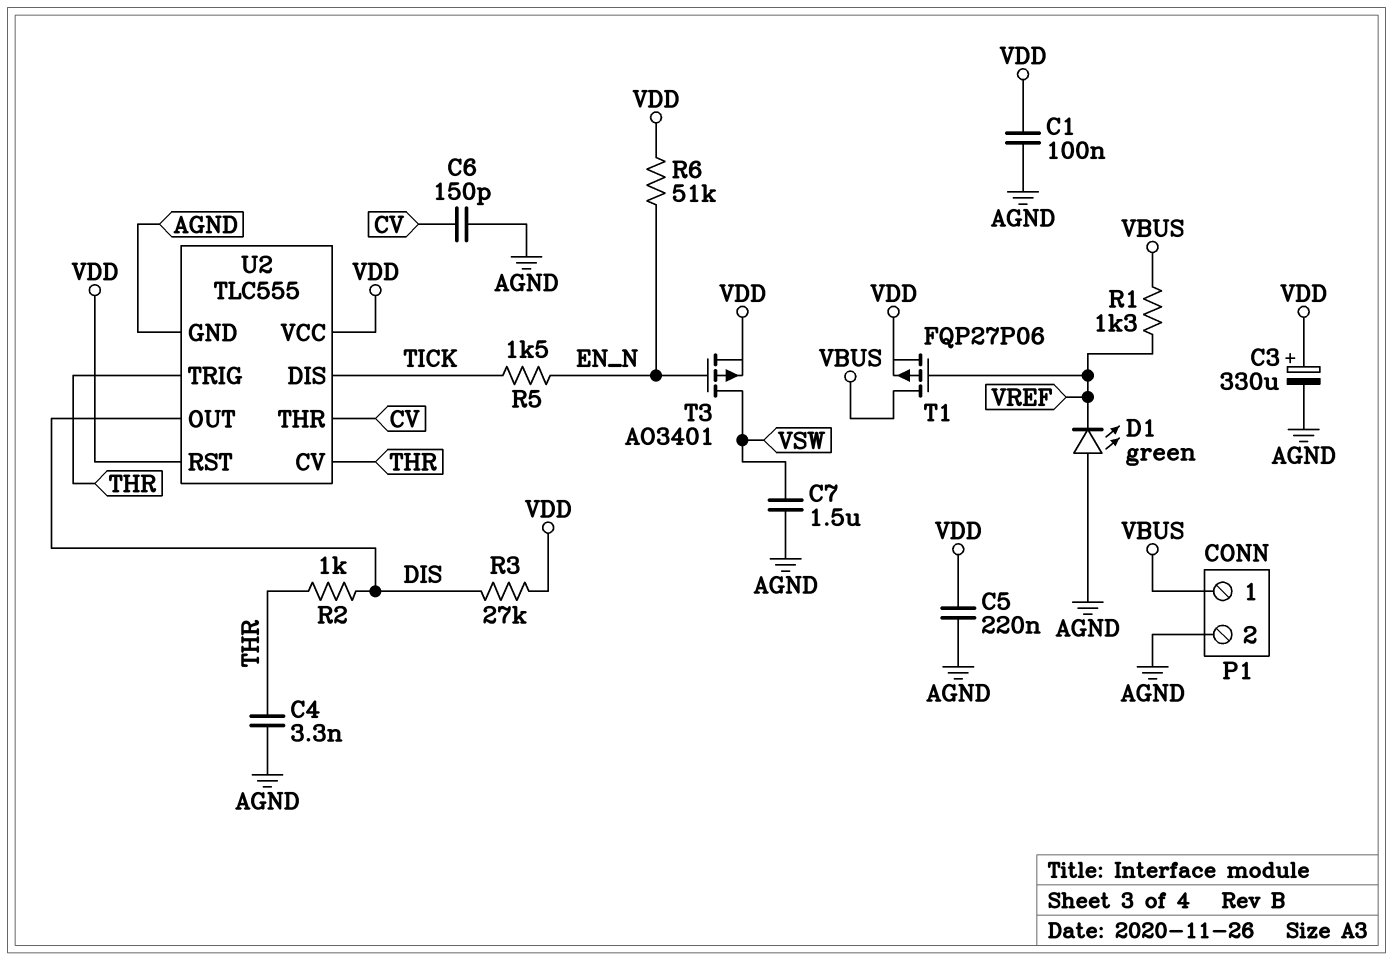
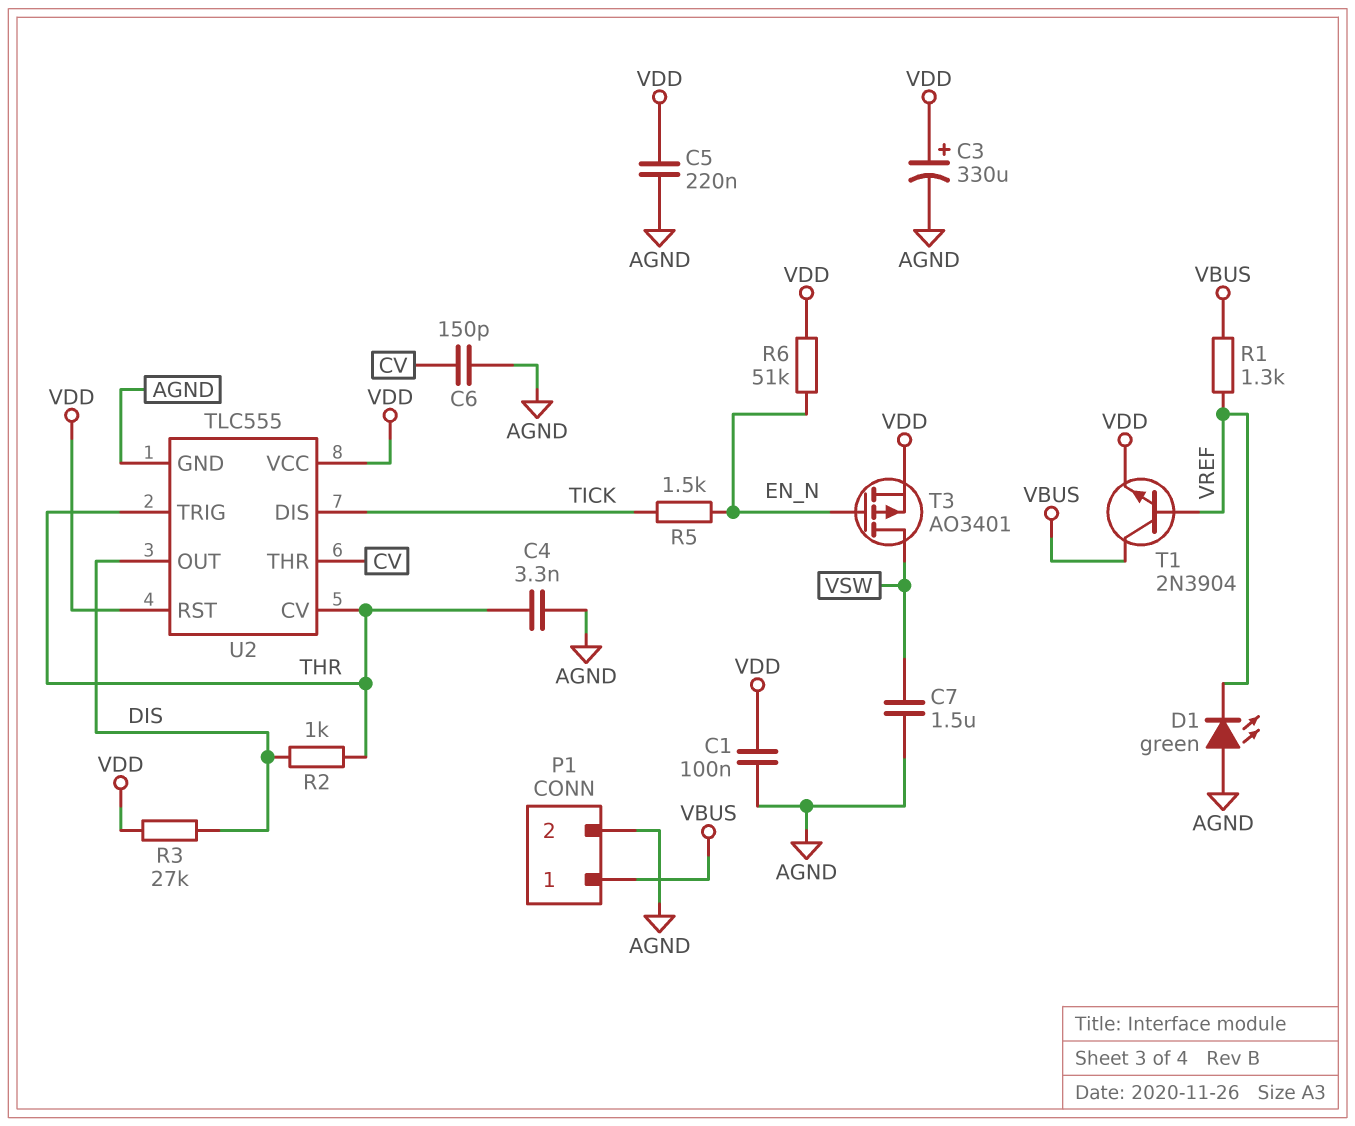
T1: PMOS FQP27P06 (G VREF, D VBUS, S VDD) -> NPN 2N3904 (B VREF, C VBUS, E VDD)

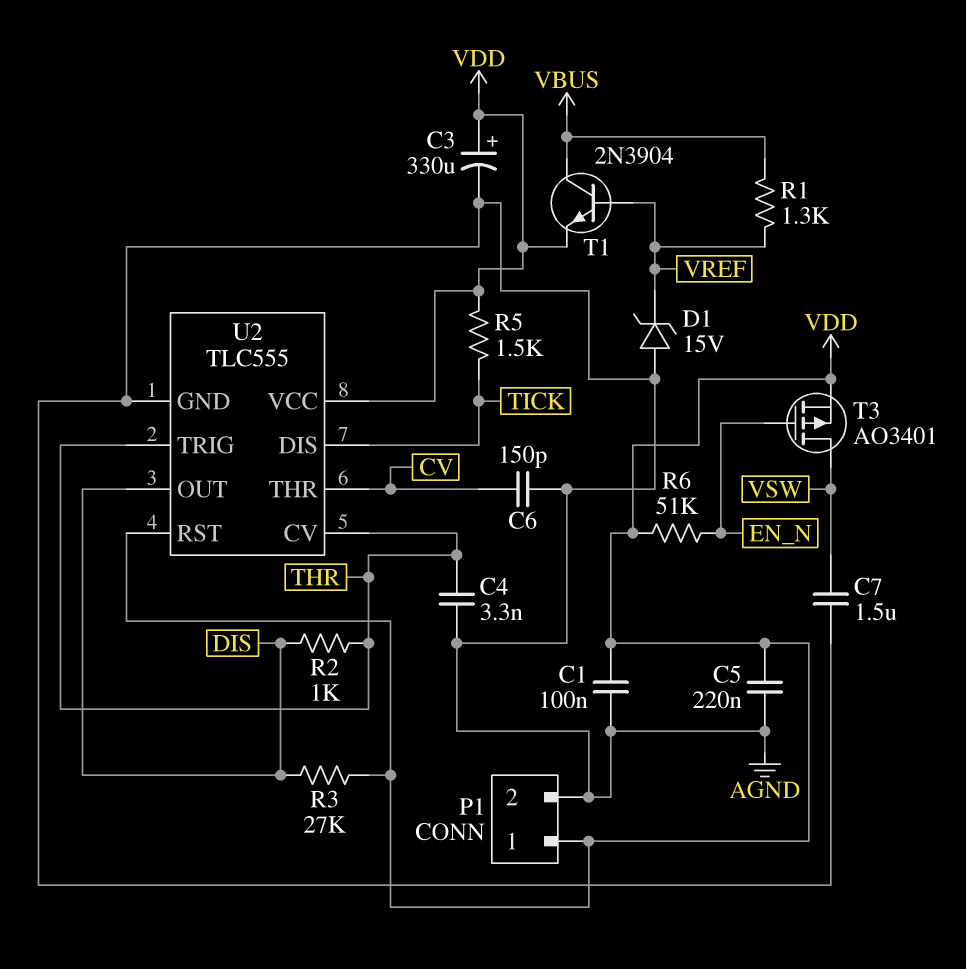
D1: LED green (A AGND, K VREF) -> zener 15V (A AGND, K VREF)
P1 pin 1: VBUS -> VDD
R5: 1.5k (EN_N, TICK) -> 1.5k (TICK, VDD)

